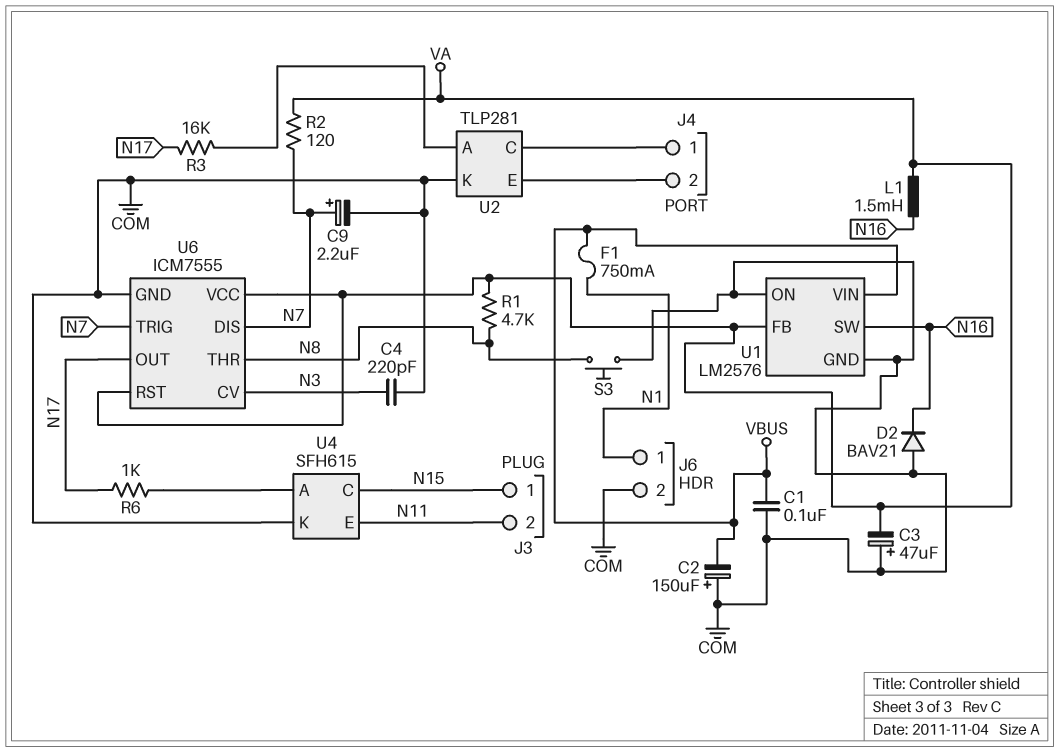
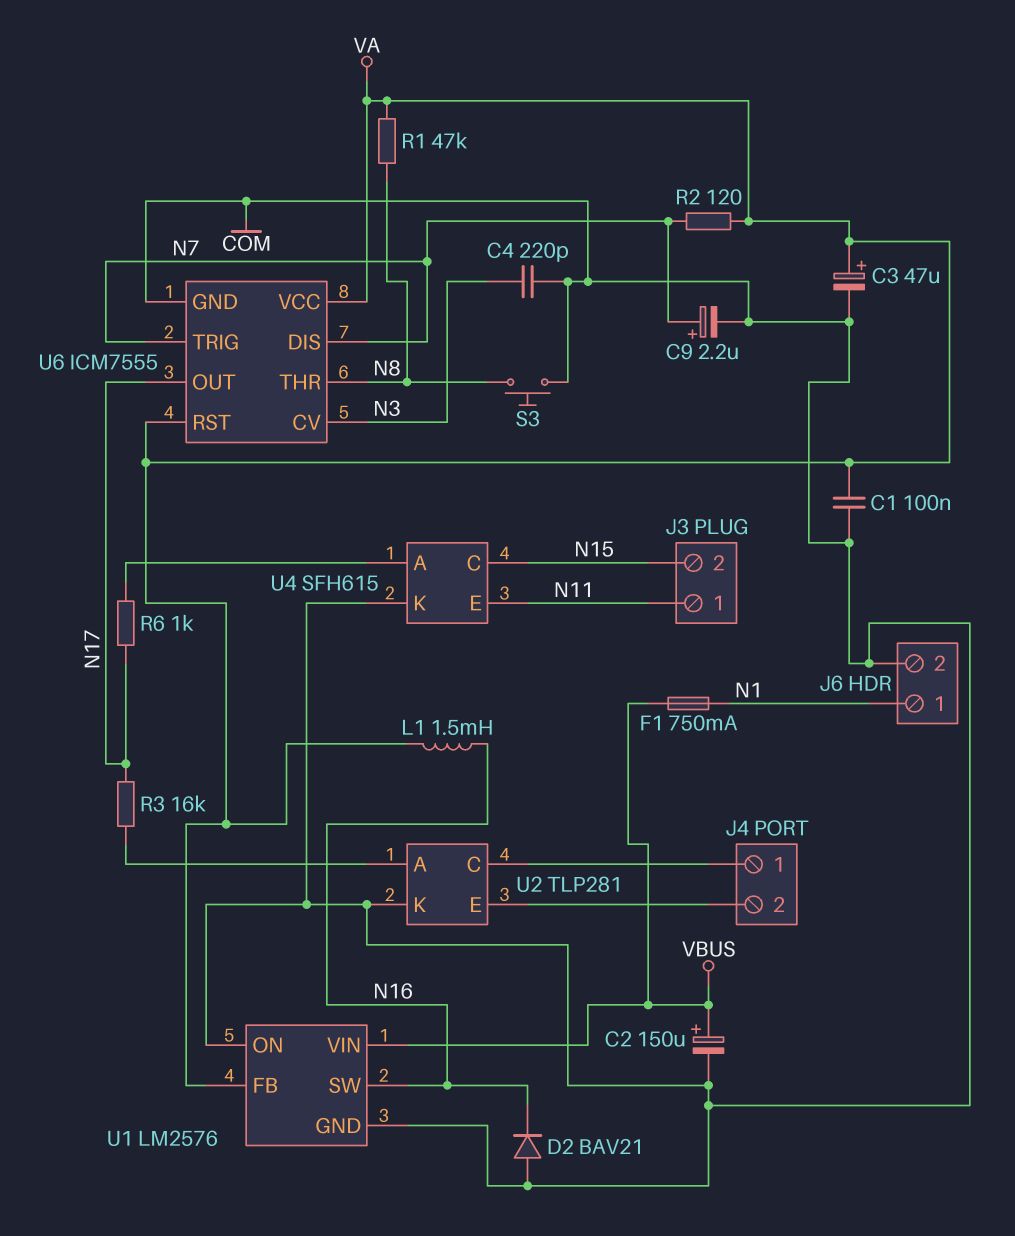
C1: 100nF (COM, VBUS) -> 100nF (COM, VA)
C2: 150uF (plus COM, minus VBUS) -> 150uF (plus VBUS, minus COM)
C3: 47uF (plus COM, minus VA) -> 47uF (plus VA, minus COM)
J3 pin 1: N15 -> N11
J3 pin 2: N11 -> N15
R1: 4.7k (N8, VA) -> 47k (N8, VA)

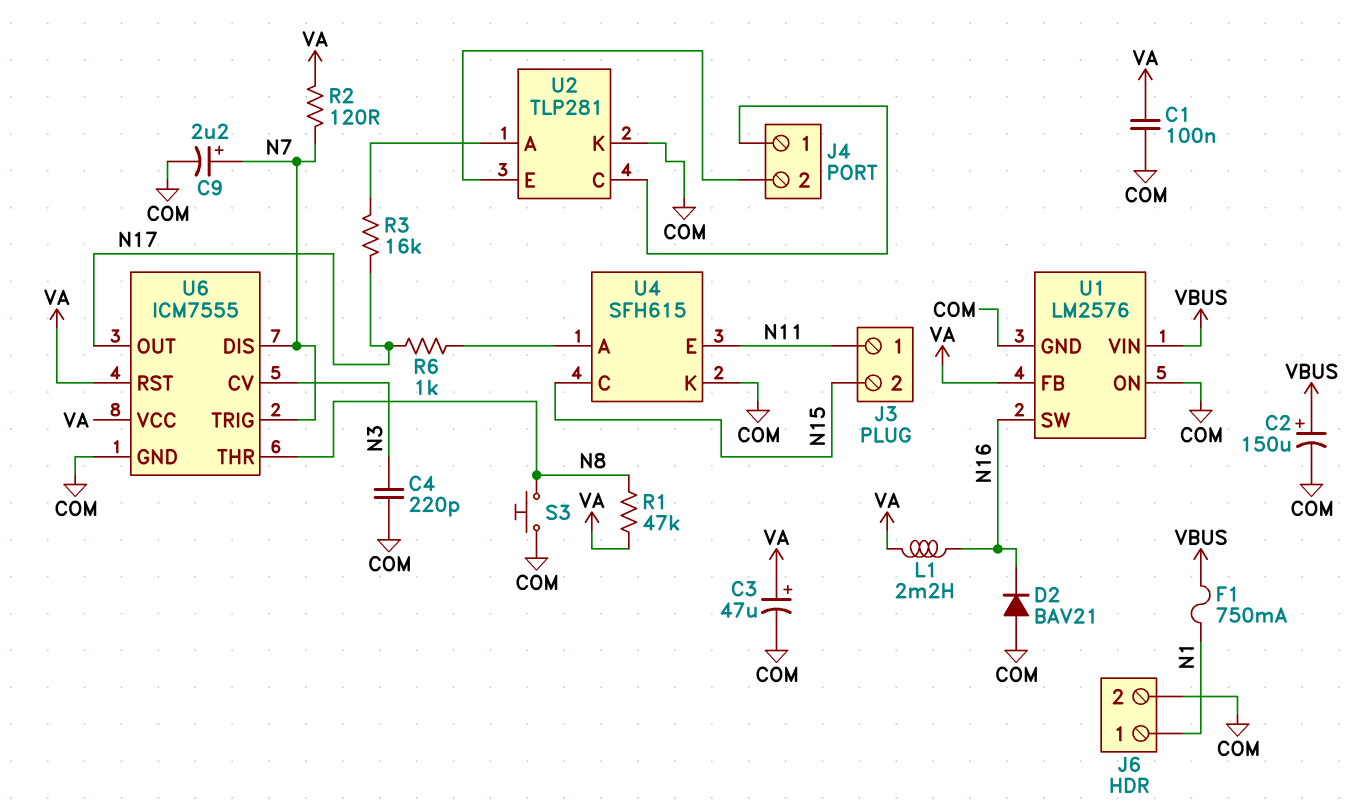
L1: 1.5mH (N16, VA) -> 2.2mH (N16, VA)

